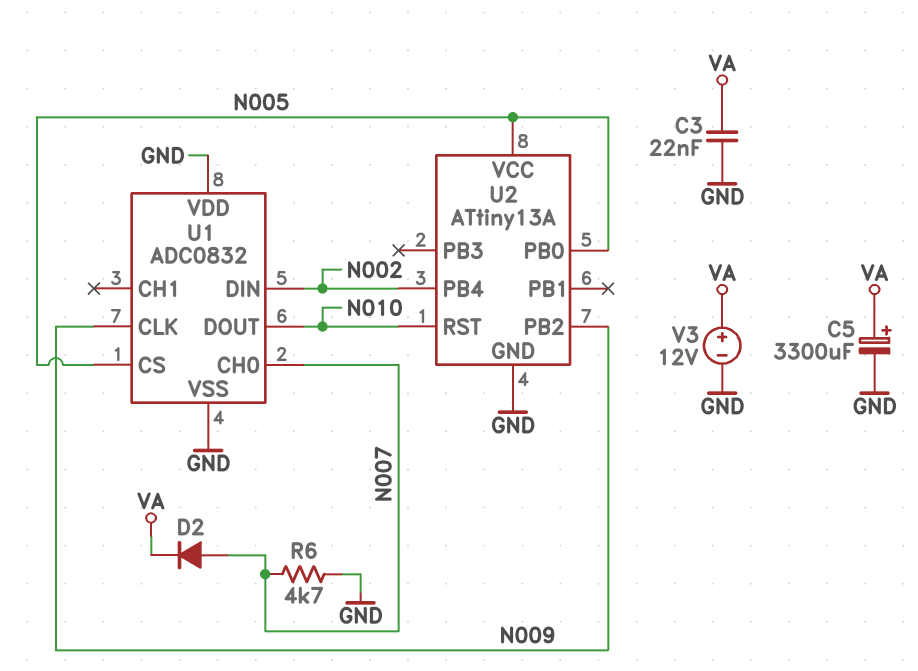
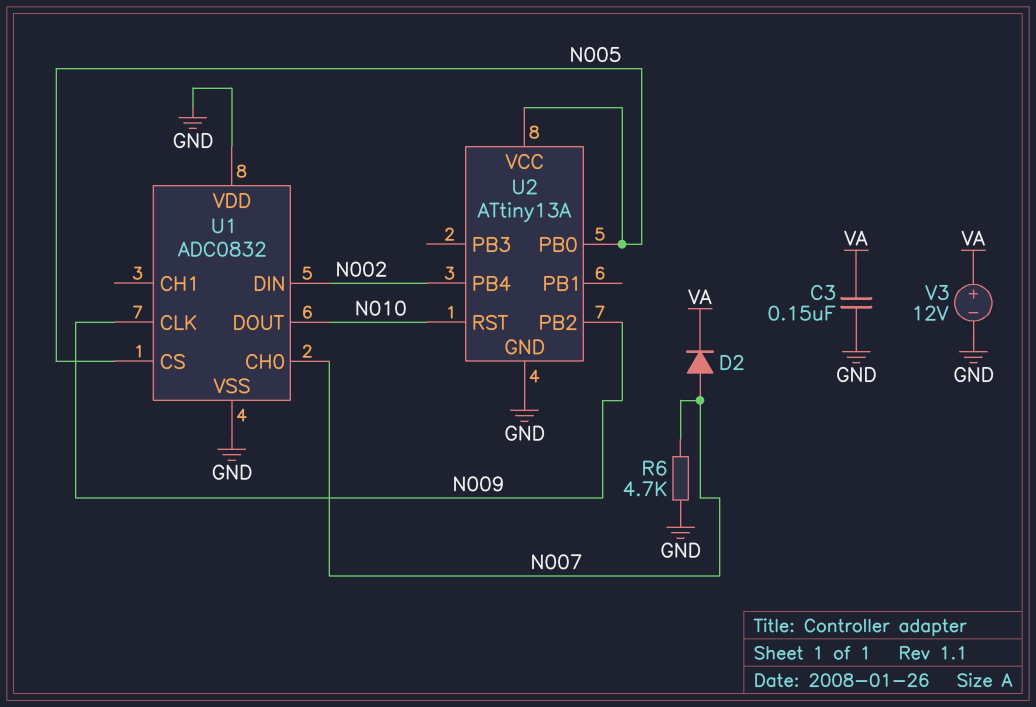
C3: 22nF (GND, VA) -> 150nF (GND, VA)
C5: 3300uF (plus VA, minus GND) -> none

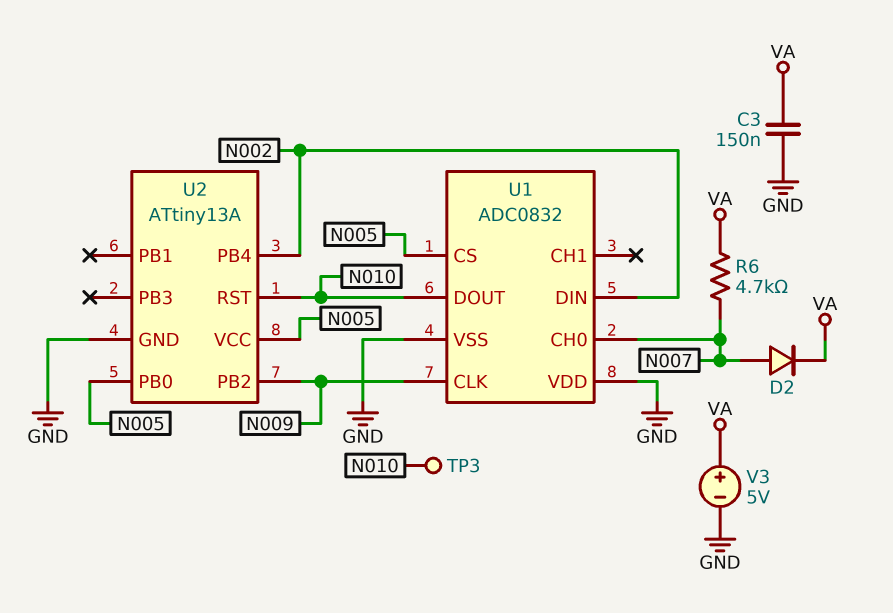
R6: 4.7k (GND, N007) -> 4.7k (N007, VA)
TP3: none -> test point (N010)
V3: 12V (plus VA, minus GND) -> 5V (plus VA, minus GND)

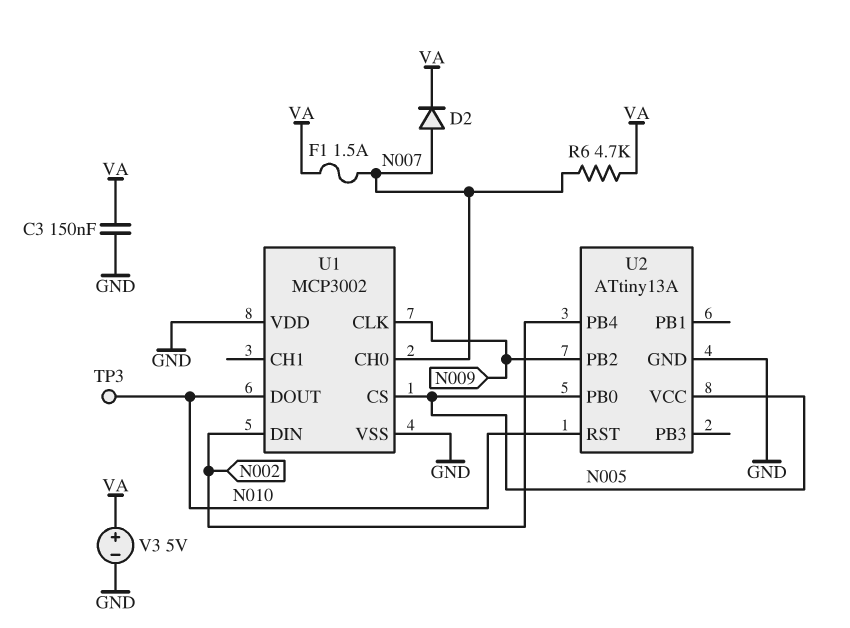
F1: none -> 1.5A (N007, VA)
U1: ADC0832 -> MCP3002

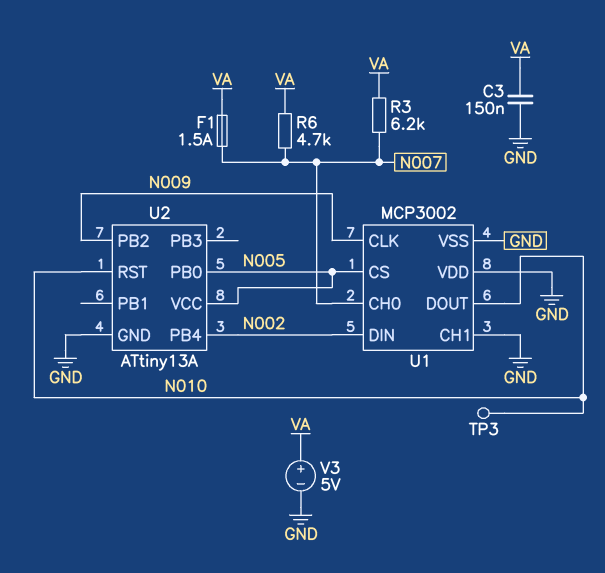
D2: diode (A N007, K VA) -> none
R3: none -> 6.2k (N007, VA)
U1 pin CH1: none -> GND

